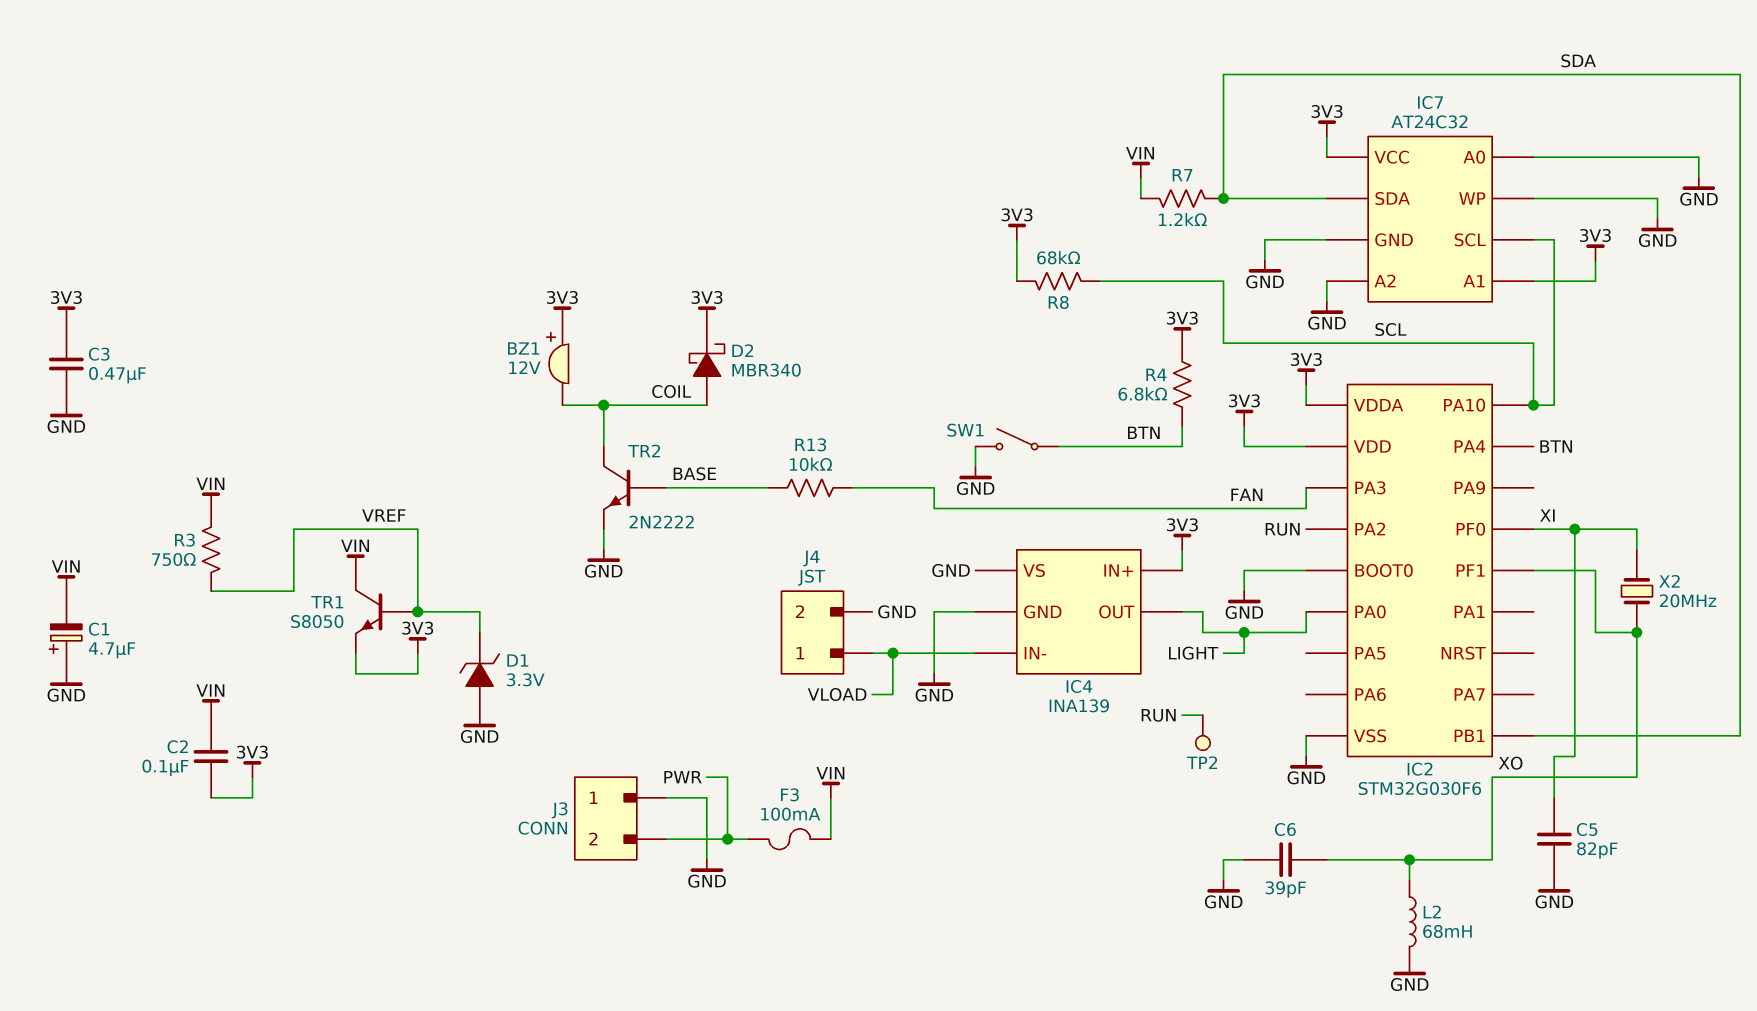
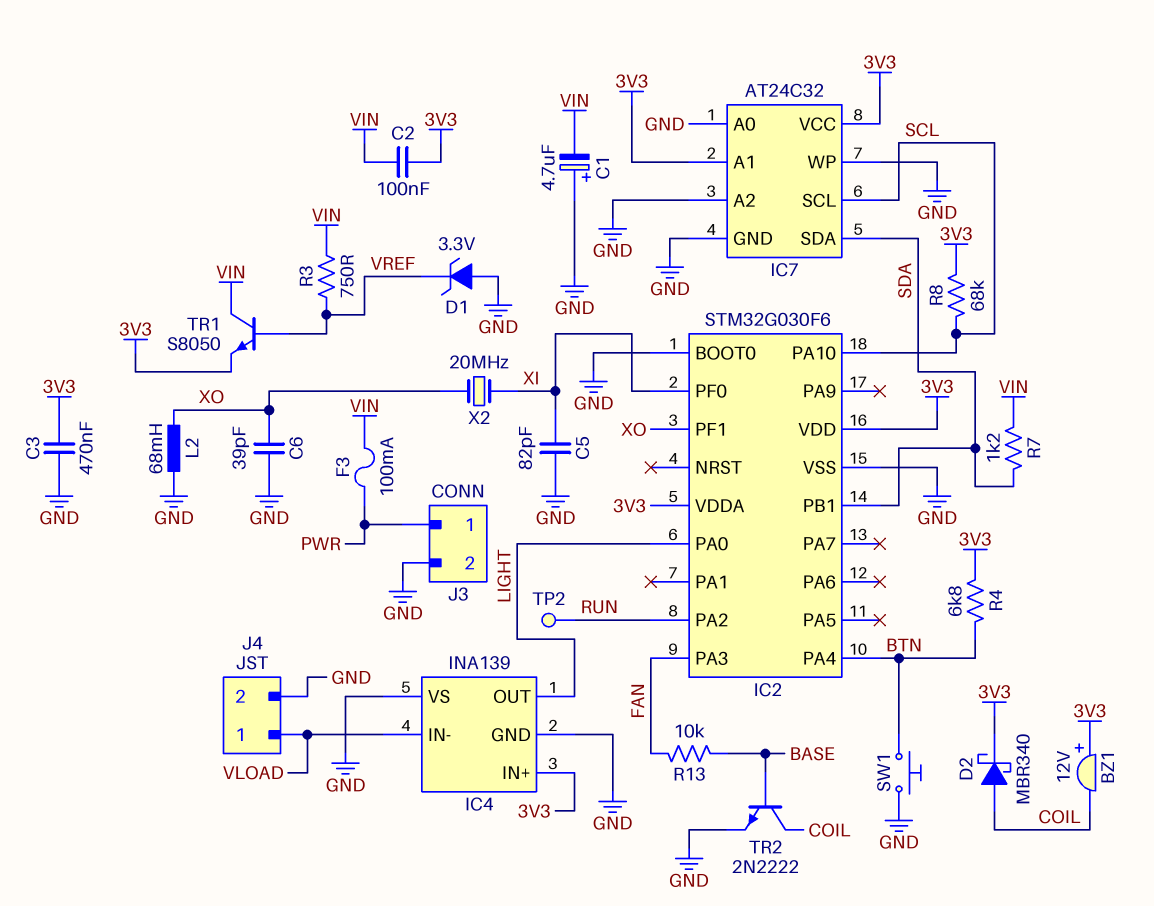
J3 pin 1: GND -> PWR
J3 pin 2: PWR -> GND
SW1: switch (BTN, GND) -> button (BTN, GND)

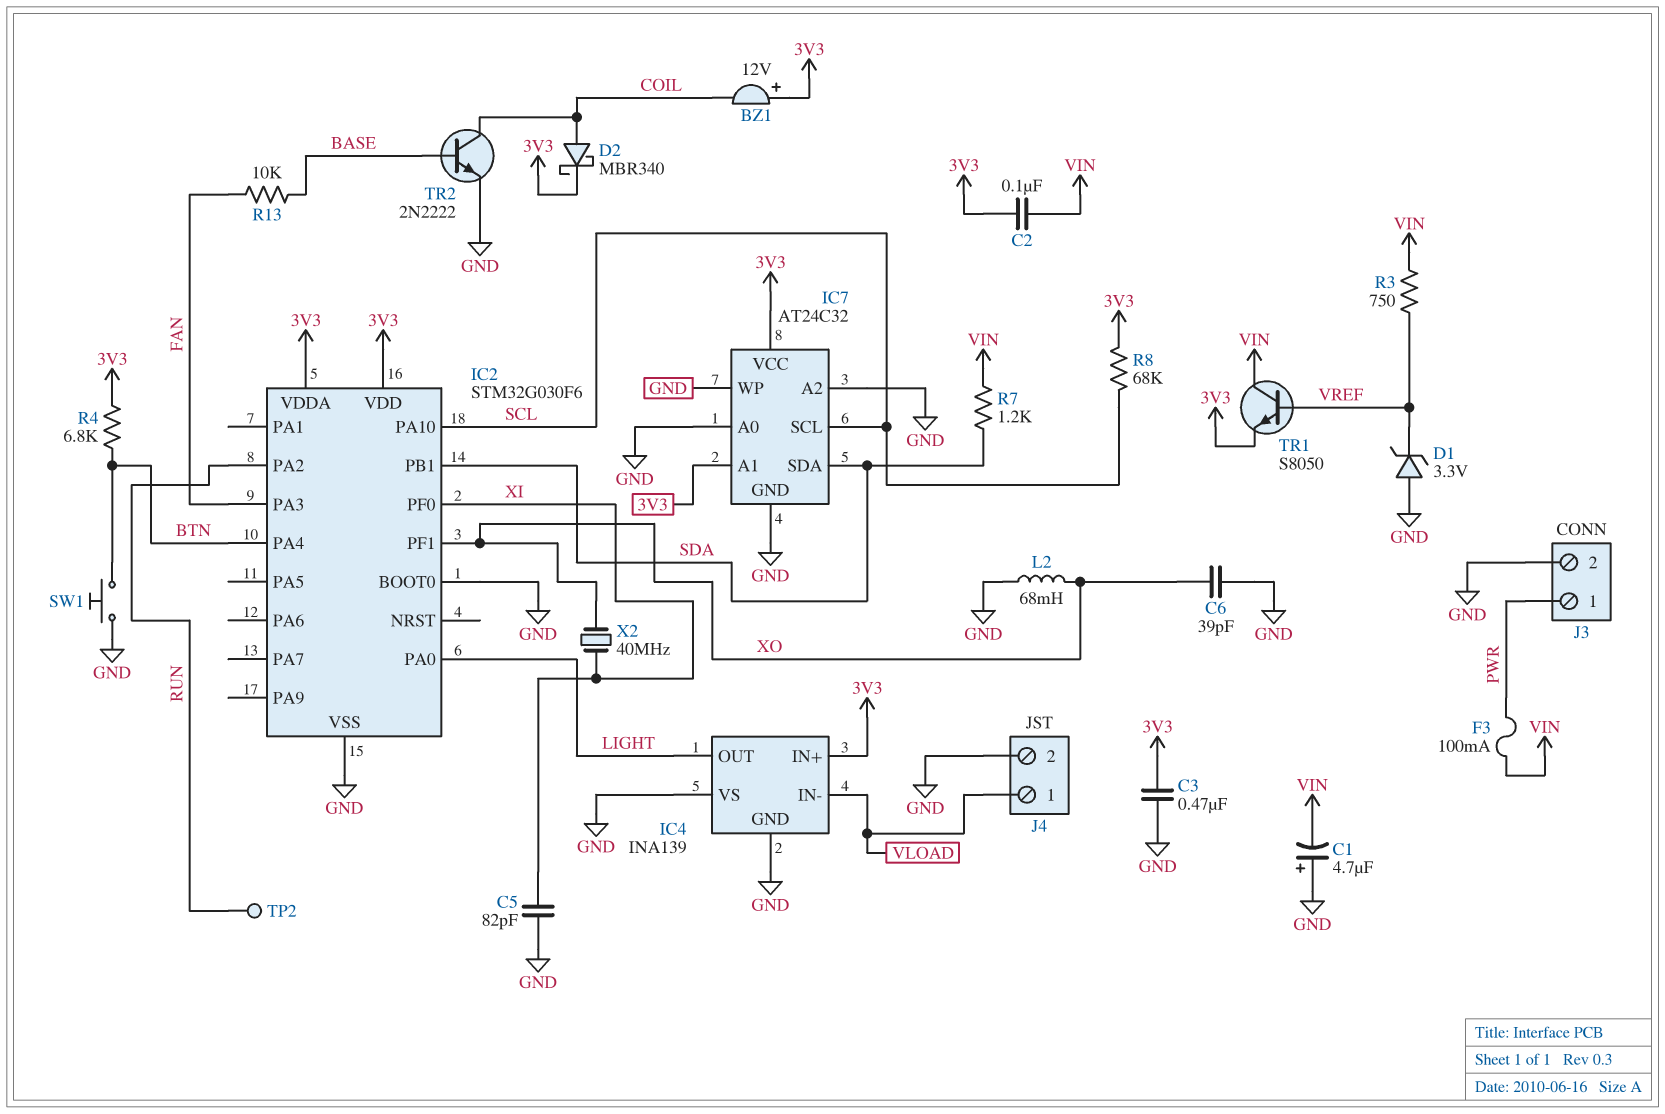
X2: 20MHz (XI, XO) -> 40MHz (XI, XO)

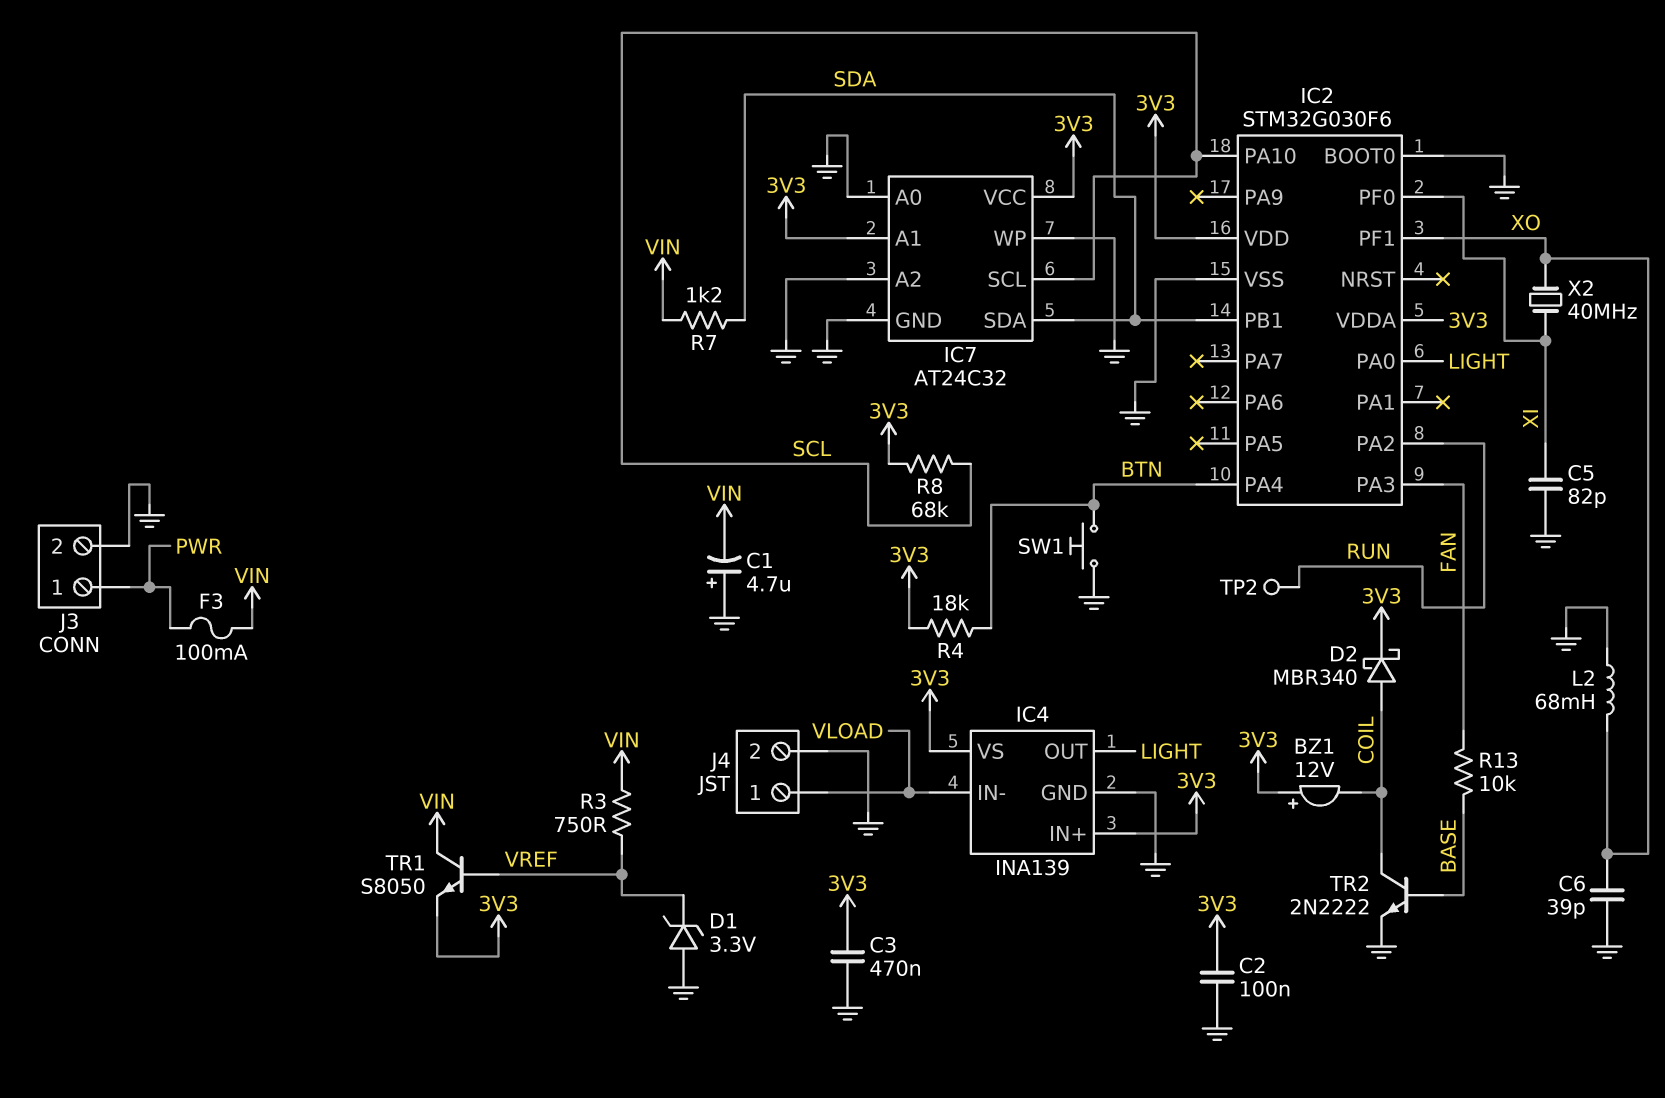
C2: 100nF (3V3, VIN) -> 100nF (3V3, GND)
IC4 pin VS: GND -> 3V3
R4: 6.8k (3V3, BTN) -> 18k (3V3, BTN)

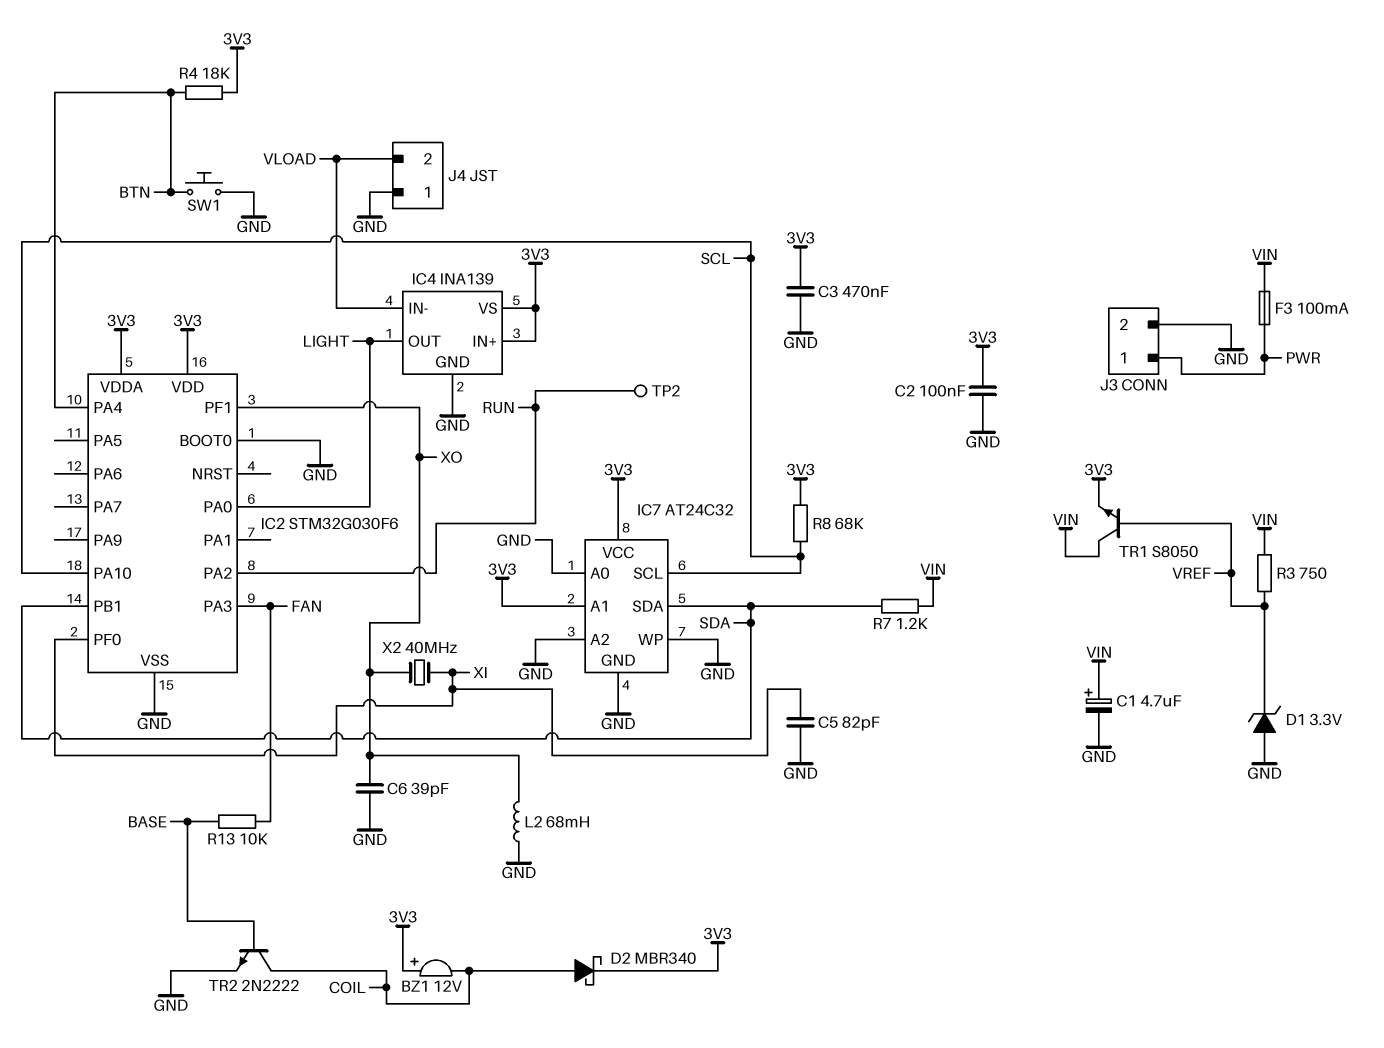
C1: 4.7uF (plus GND, minus VIN) -> 4.7uF (plus VIN, minus GND)
J4 pin 1: VLOAD -> GND
J4 pin 2: GND -> VLOAD

